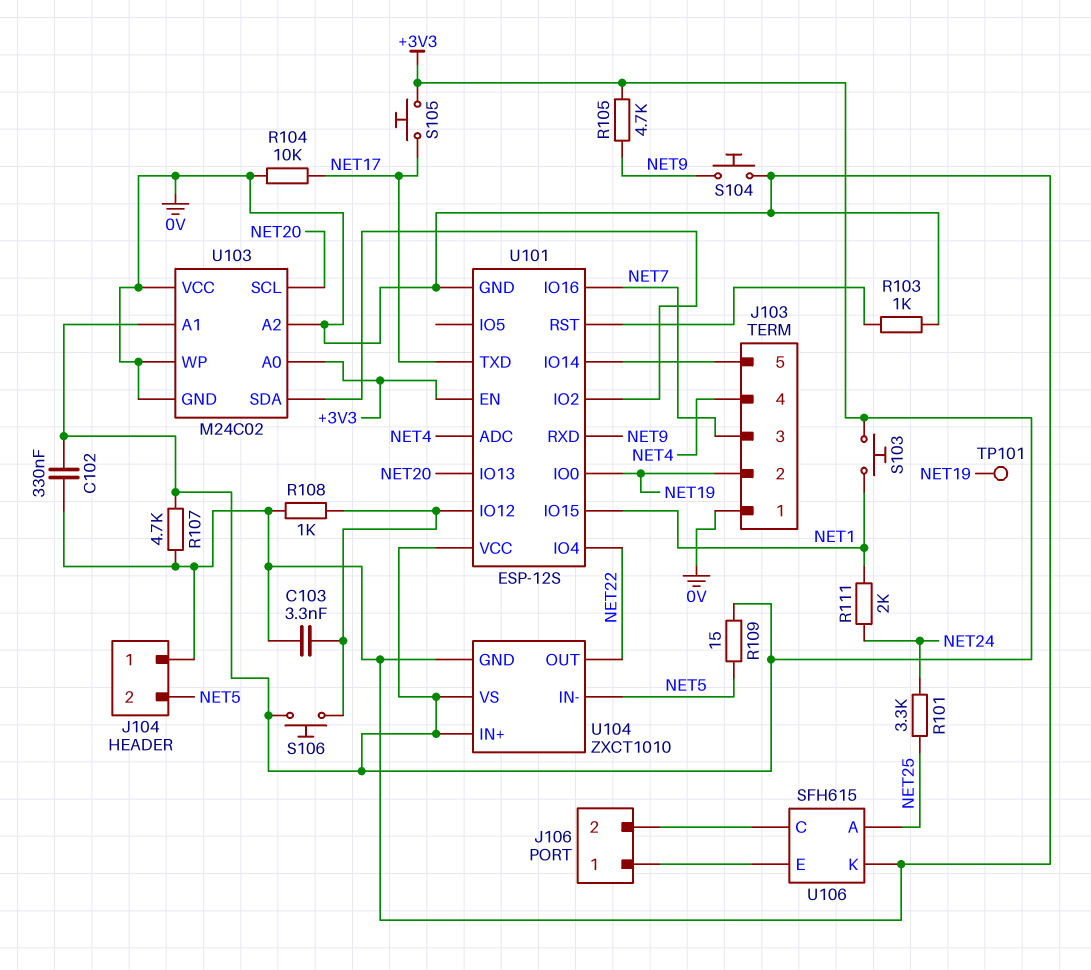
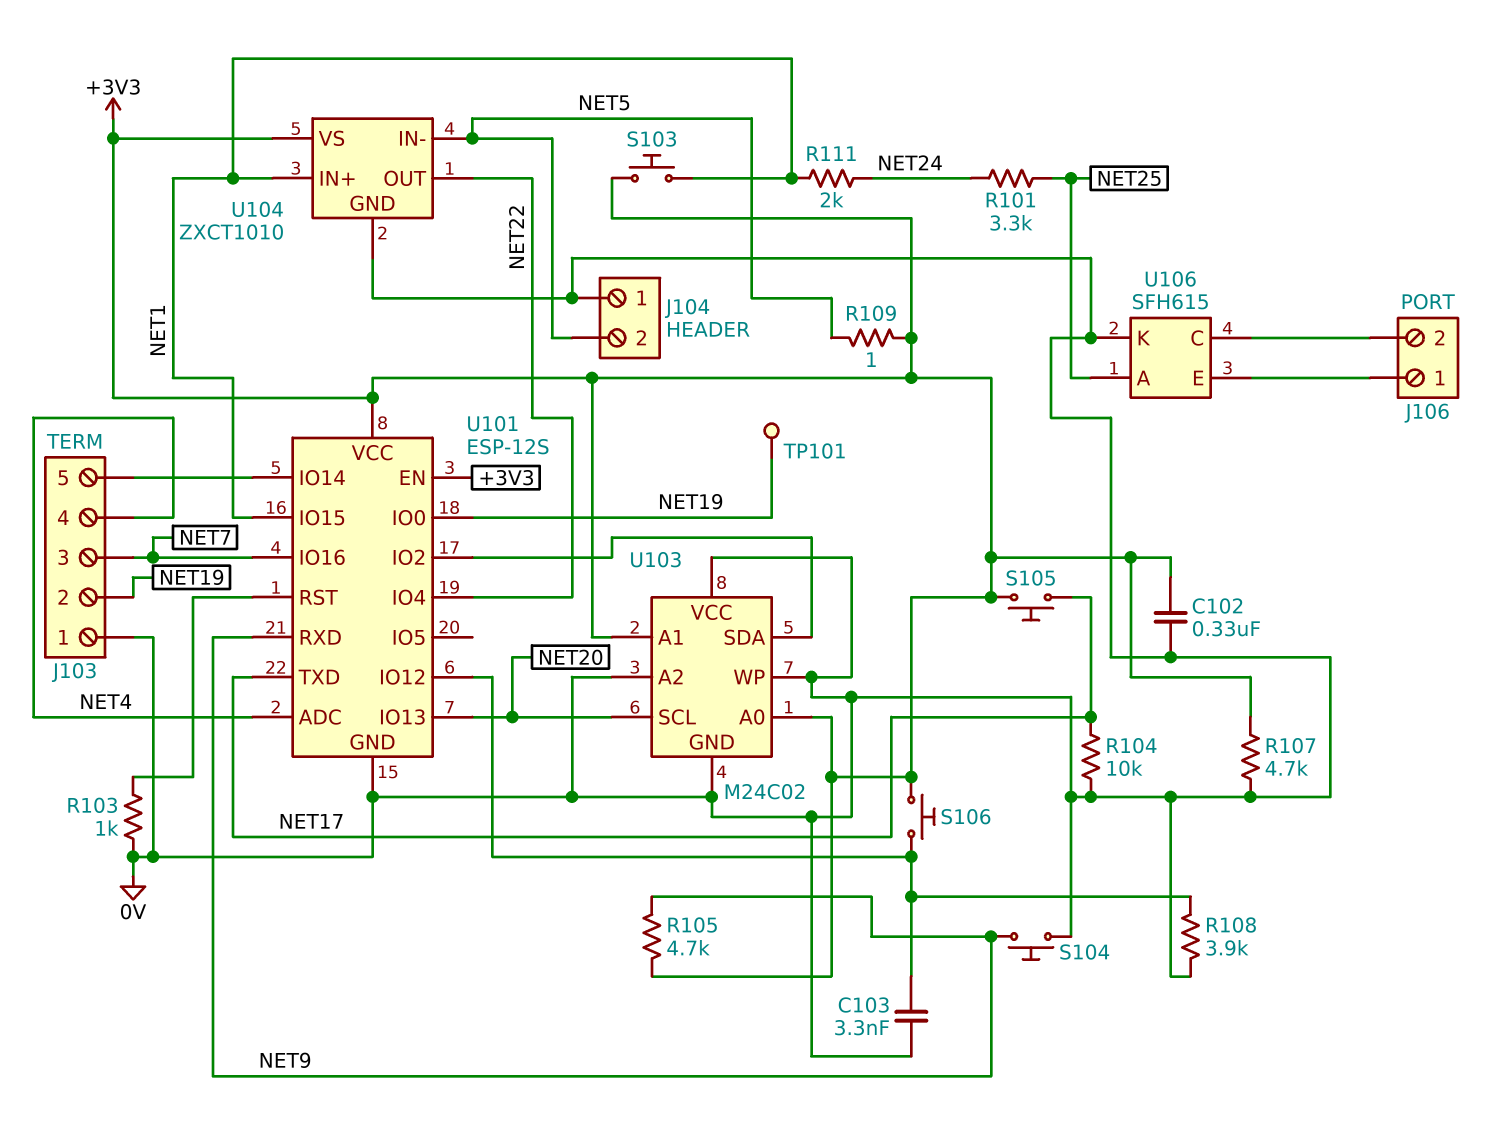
R108: 1k (0V, U101/IO12) -> 3.9k (0V, U101/IO12)
R109: 15 (+3V3, NET5) -> 1 (+3V3, NET5)
U104 pin IN+: +3V3 -> NET1

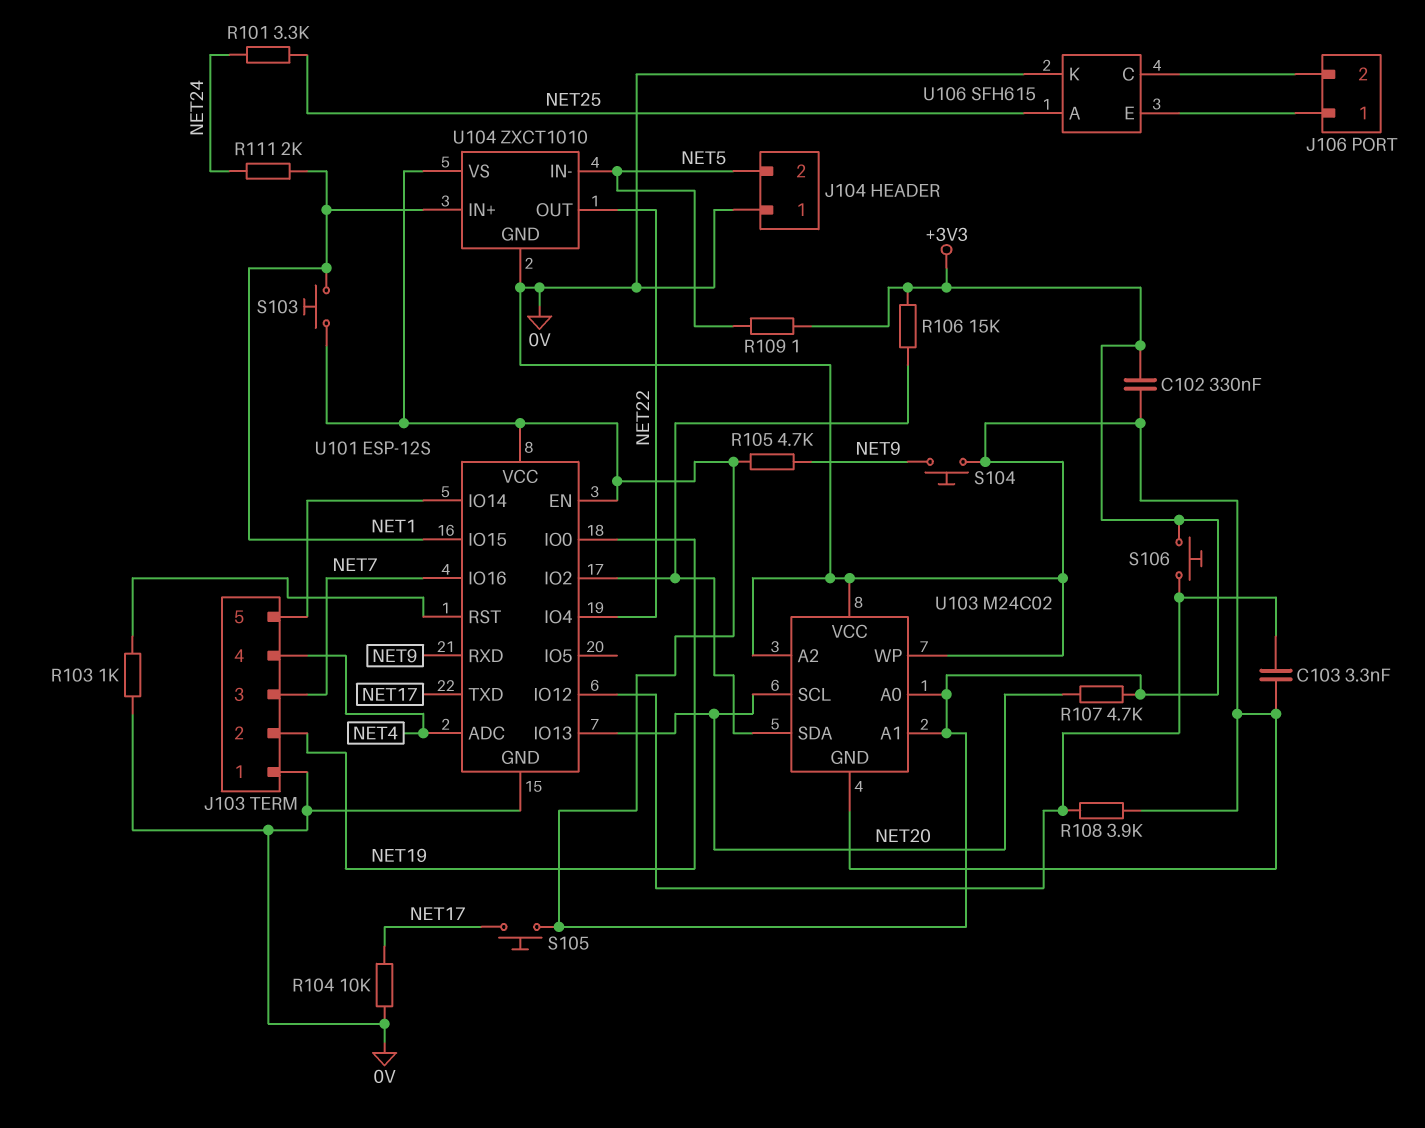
R106: none -> 15k (+3V3, U101/IO2)
R107: 4.7k (+3V3, 0V) -> 4.7k (+3V3, NET20)
TP101: test point (NET19) -> none

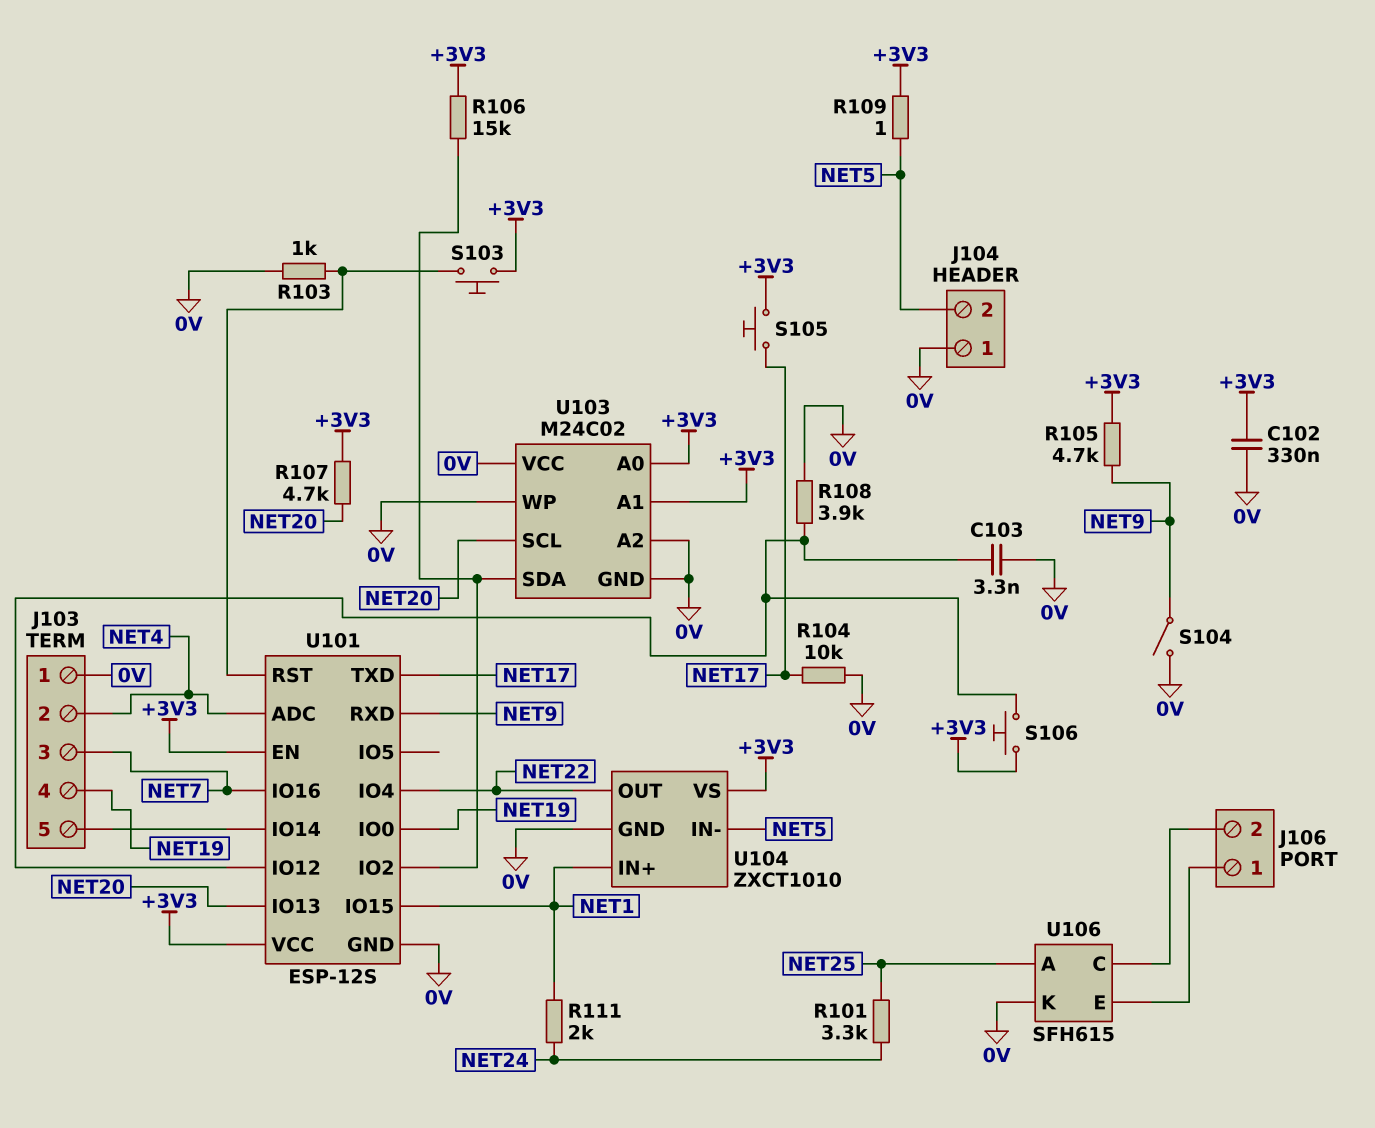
J103 pin 2: NET19 -> NET4
J103 pin 4: NET4 -> NET19
S103: button (+3V3, NET1) -> button (+3V3, U101/RST)
S104: button (0V, NET9) -> switch (0V, NET9)

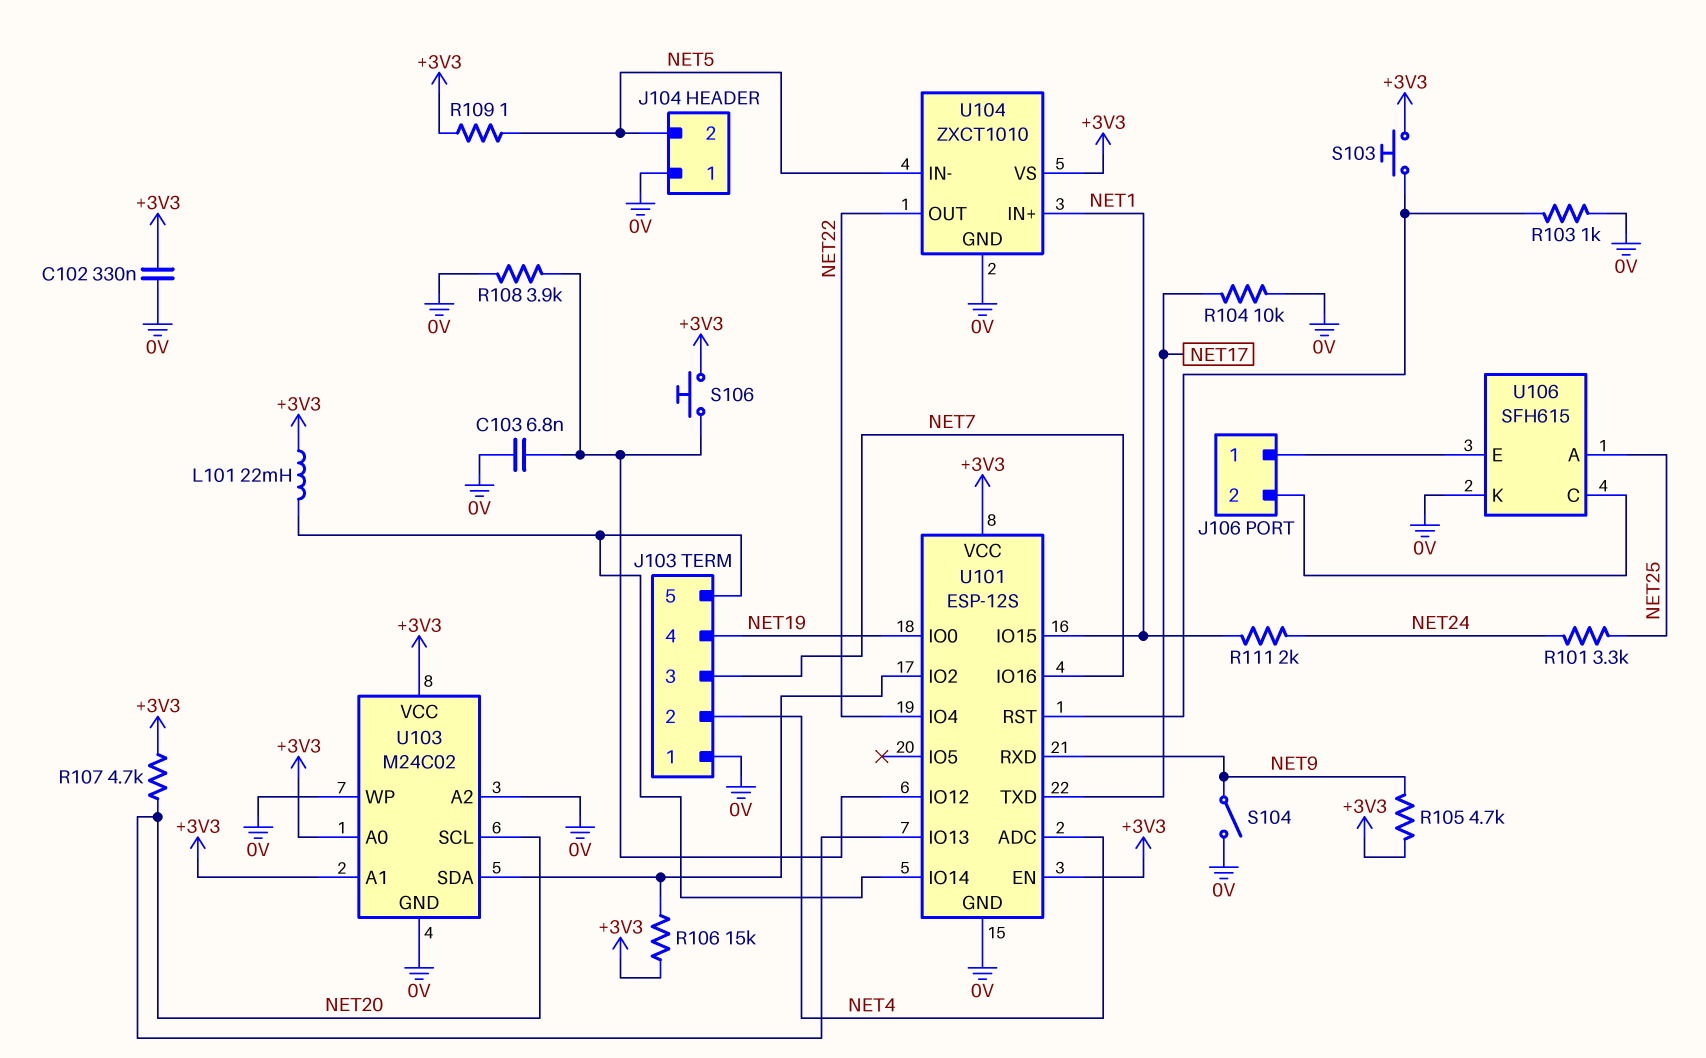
C103: 3.3nF (0V, U101/IO12) -> 6.8nF (0V, U101/IO12)
L101: none -> 22mH (+3V3, J103/5)
S105: button (+3V3, NET17) -> none
U103 pin VCC: 0V -> +3V3

